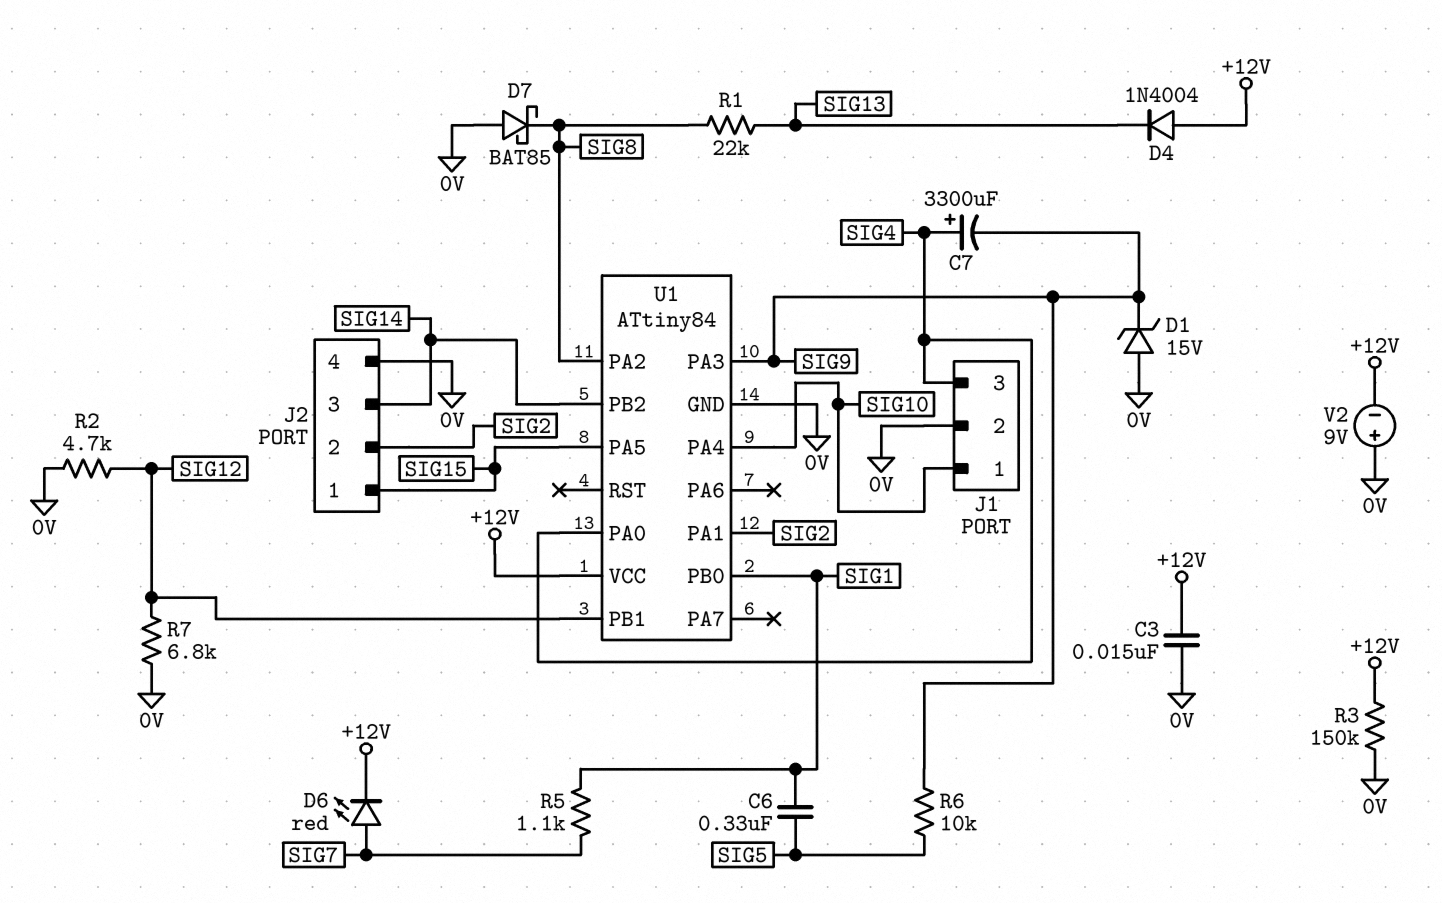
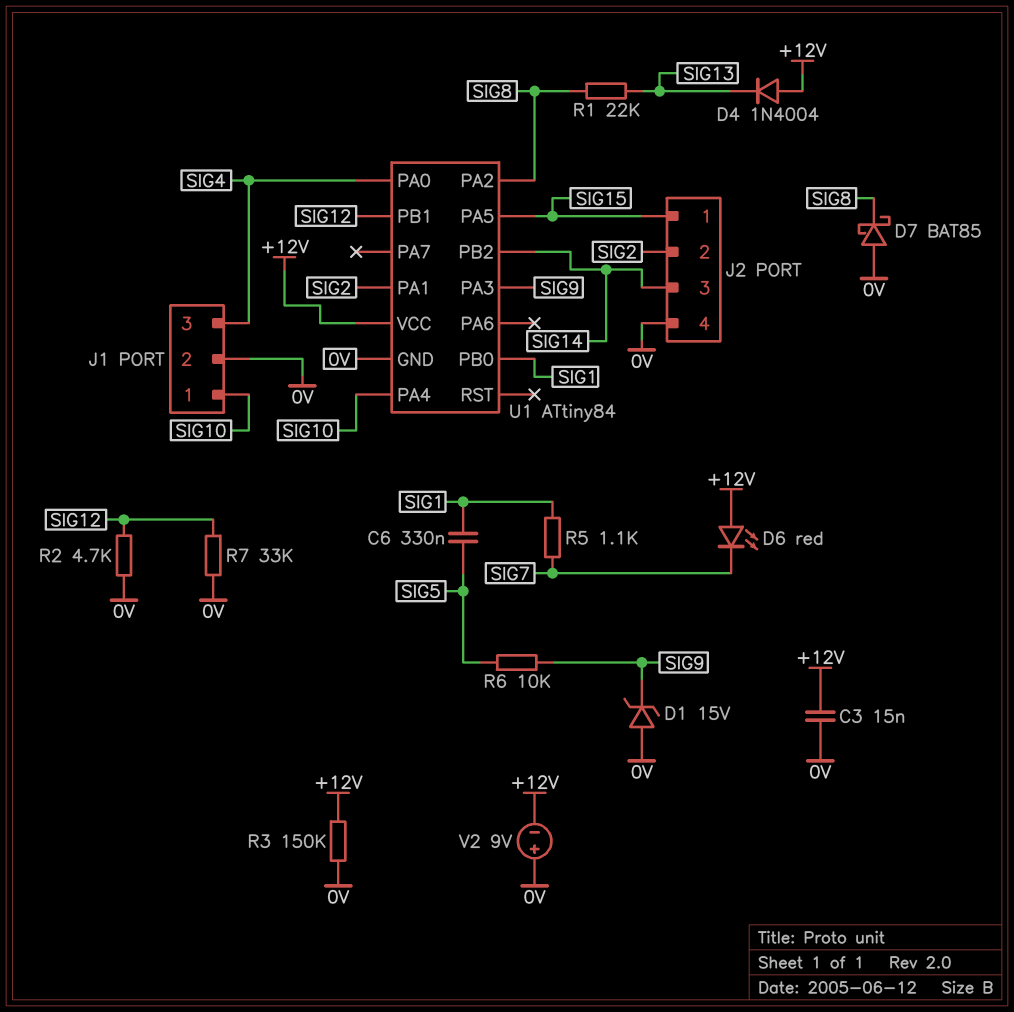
C7: 3300uF (plus SIG4, minus SIG9) -> none
D6: LED red (A SIG7, K +12V) -> LED red (A +12V, K SIG7)
R7: 6.8k (0V, SIG12) -> 33k (0V, SIG12)

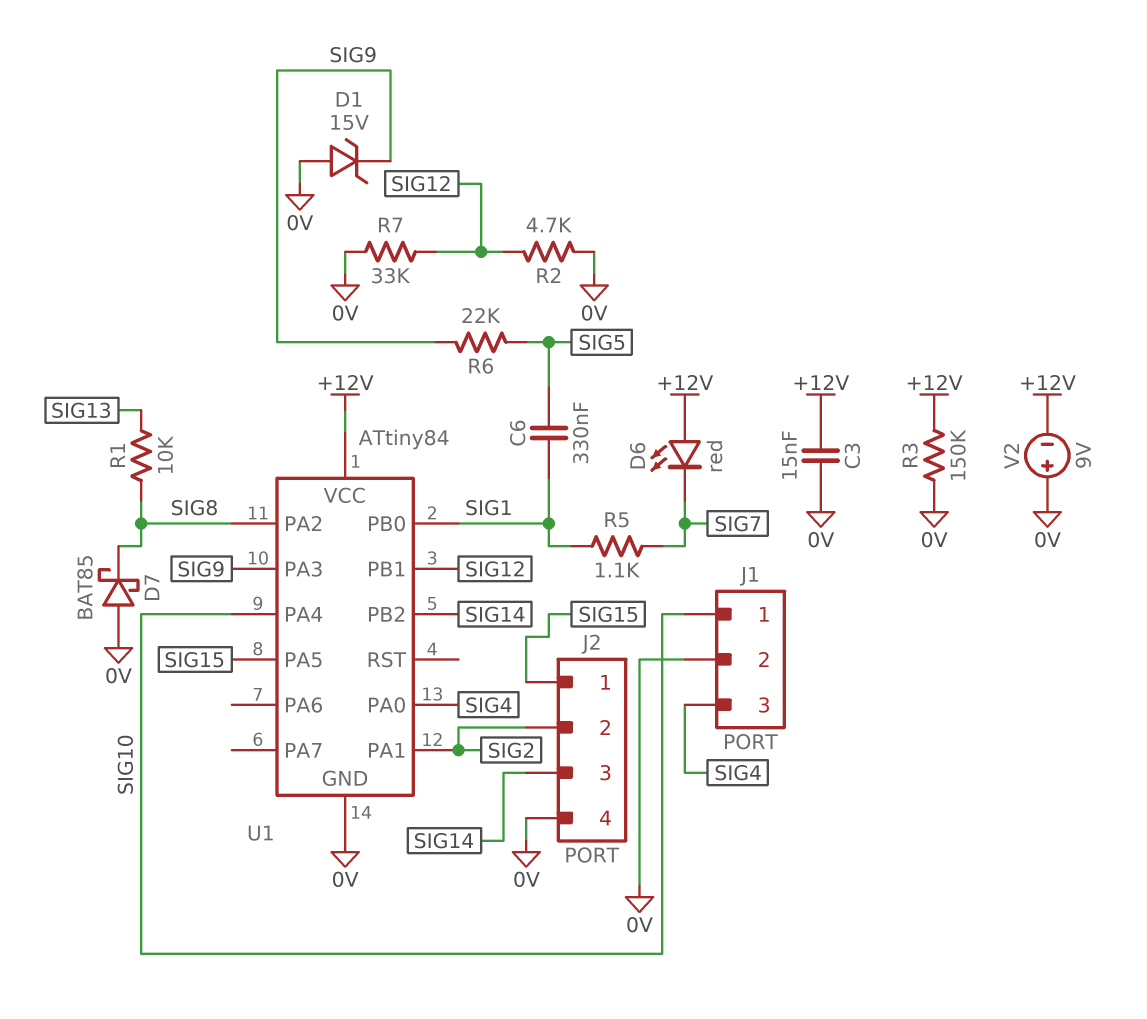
D4: diode 1N4004 (A +12V, K SIG13) -> none
R1: 22k (SIG8, SIG13) -> 10k (SIG8, SIG13)
R6: 10k (SIG5, SIG9) -> 22k (SIG5, SIG9)

